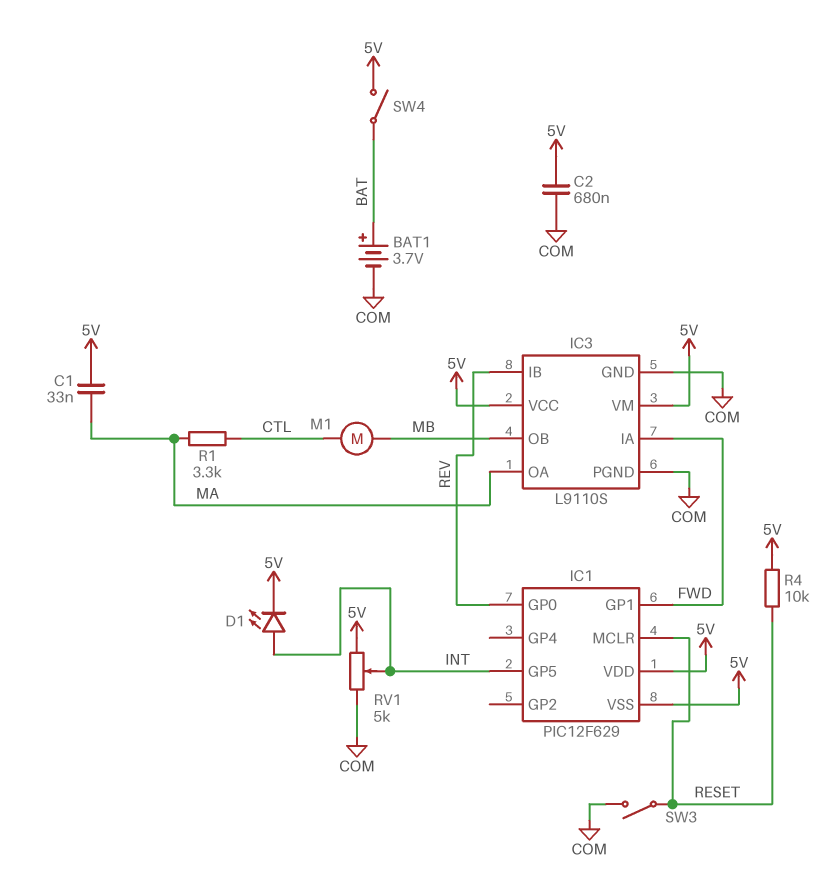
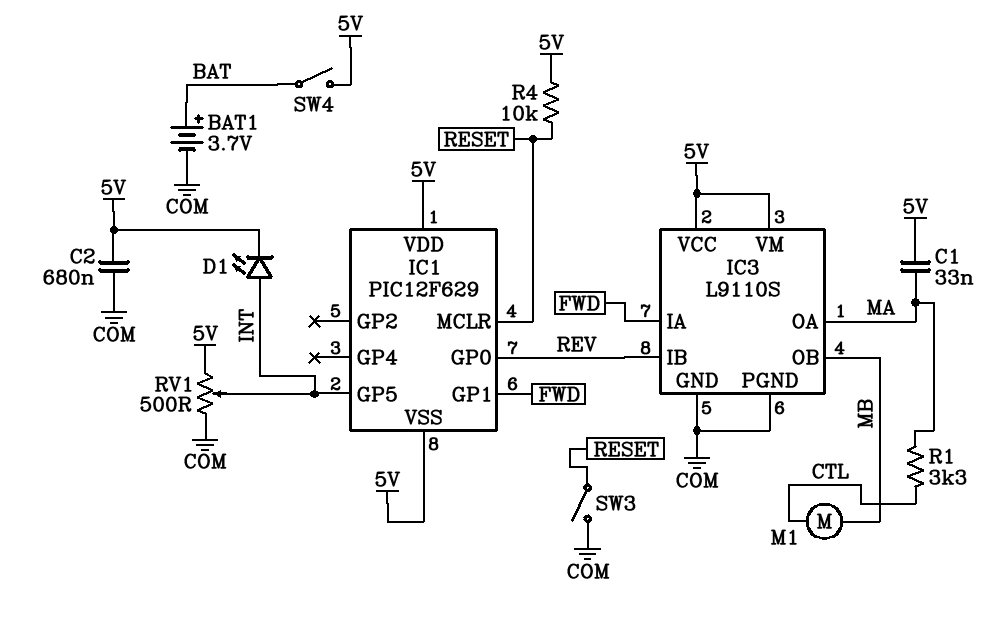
RV1: 5k (5V, COM, wiper INT) -> 500 (5V, COM, wiper INT)

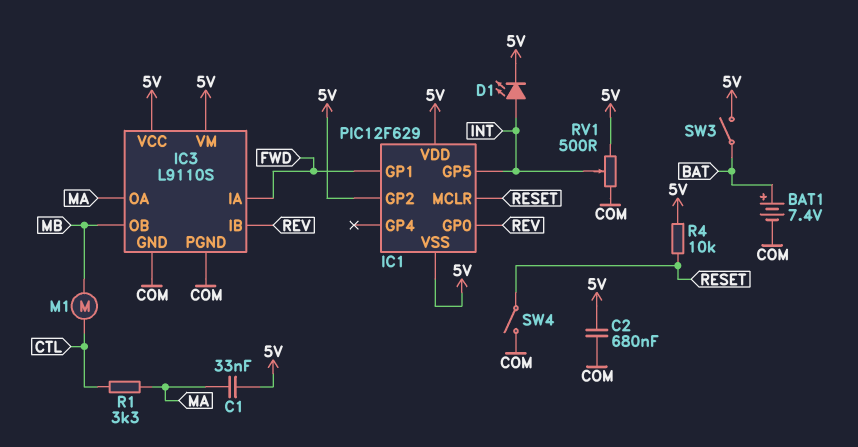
BAT1: 3.7V (plus BAT, minus COM) -> 7.4V (plus BAT, minus COM)
IC1 pin GP2: none -> 5V
SW3: switch (COM, RESET) -> switch (5V, BAT)
SW4: switch (5V, BAT) -> switch (COM, RESET)

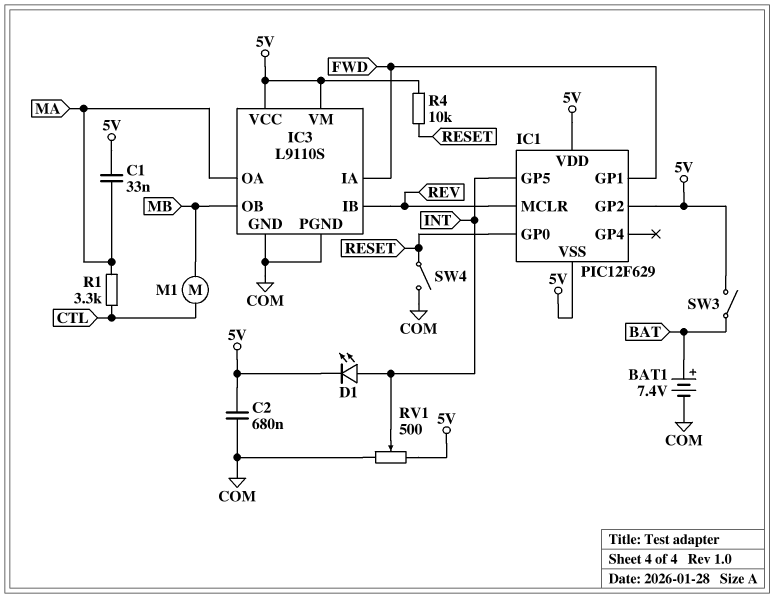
IC1 pin GP0: REV -> RESET
IC1 pin MCLR: RESET -> REV

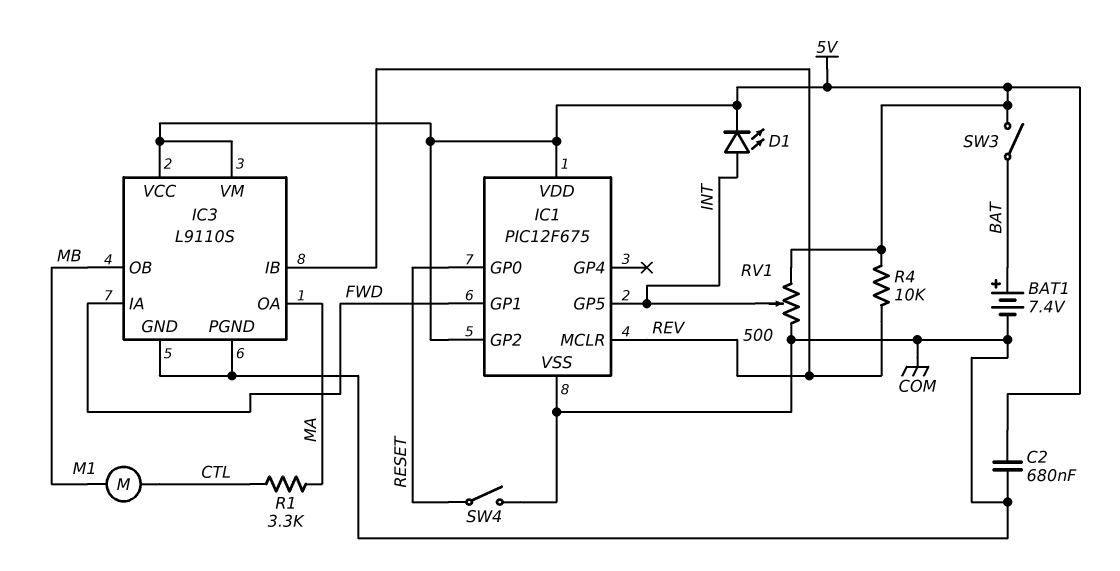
C1: 33nF (5V, MA) -> none
IC1: PIC12F629 -> PIC12F675
IC1 pin VSS: 5V -> COM
R4: 10k (5V, RESET) -> 10k (5V, REV)

